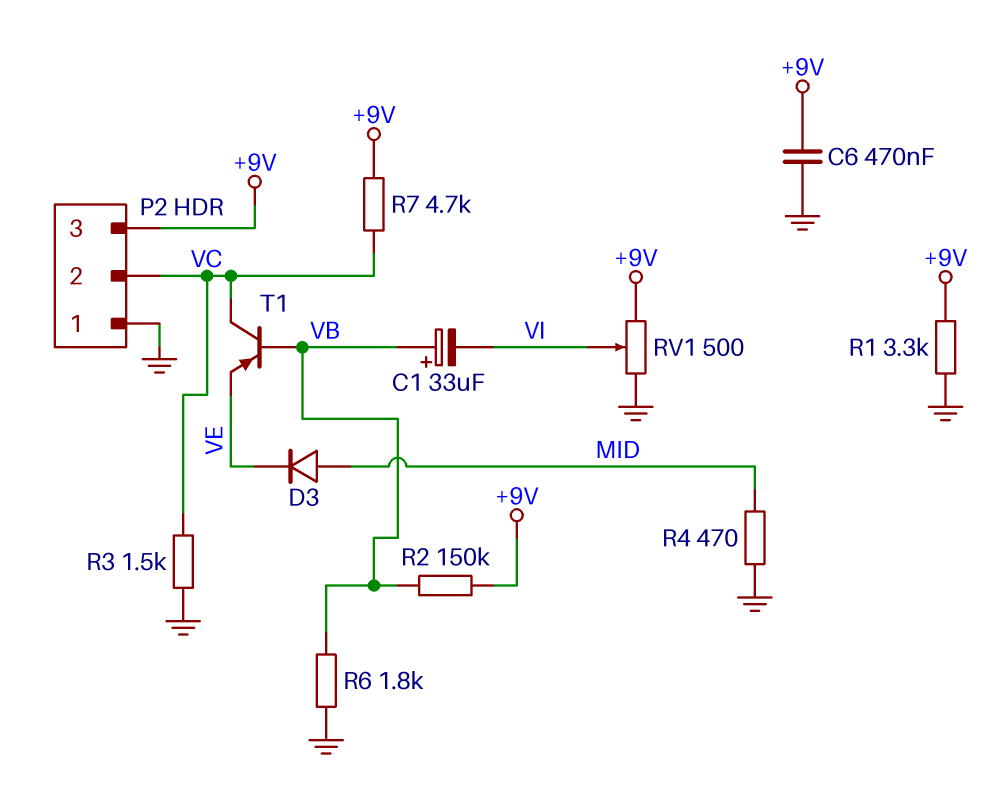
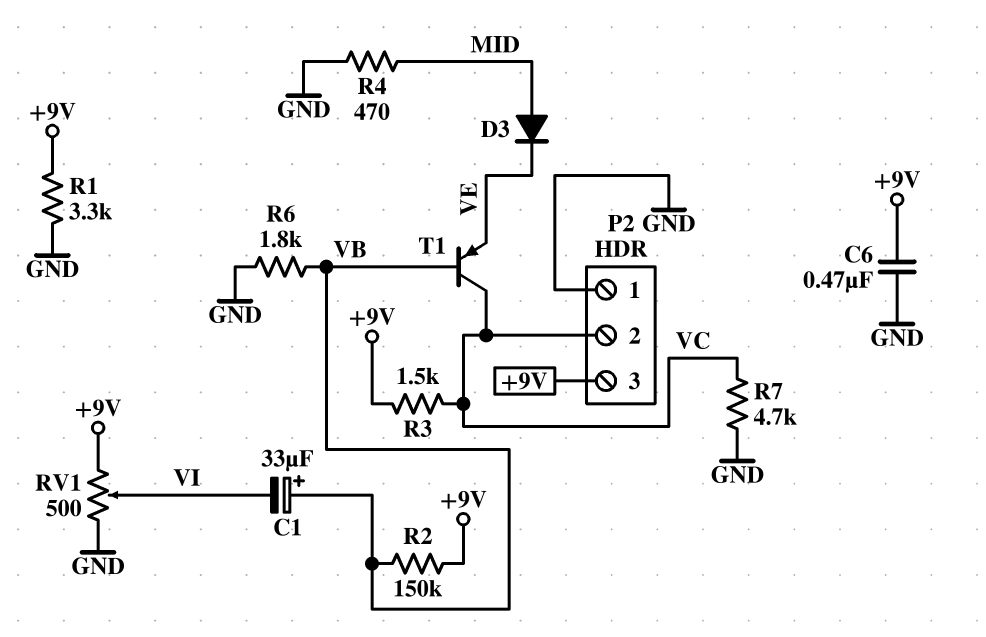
R3: 1.5k (GND, VC) -> 1.5k (+9V, VC)
R7: 4.7k (+9V, VC) -> 4.7k (GND, VC)

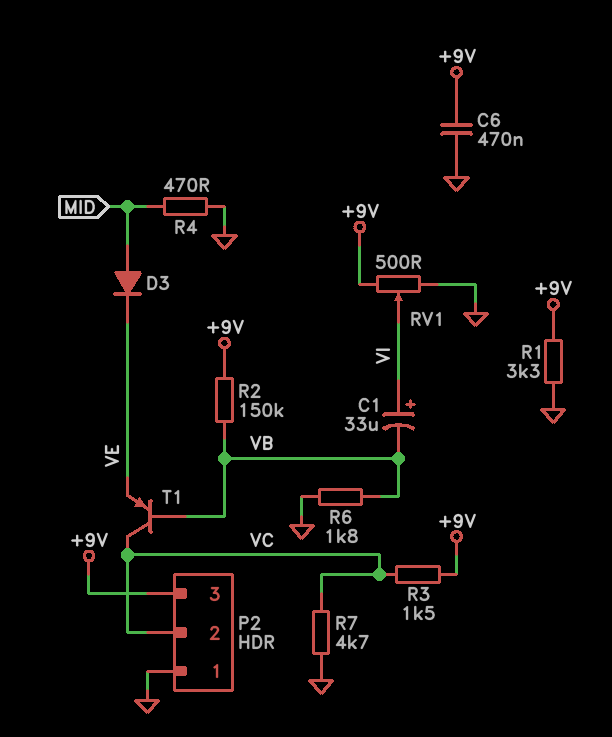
C1: 33uF (plus VB, minus VI) -> 33uF (plus VI, minus VB)

